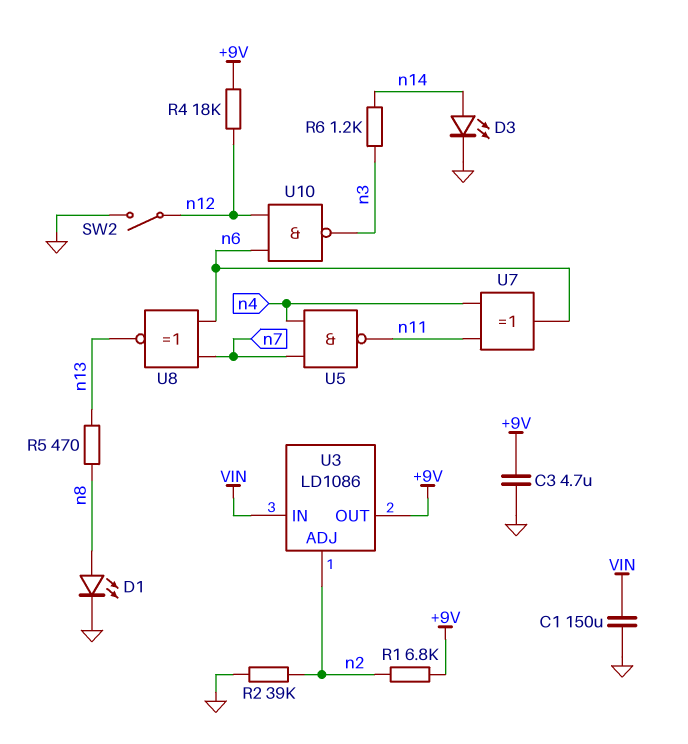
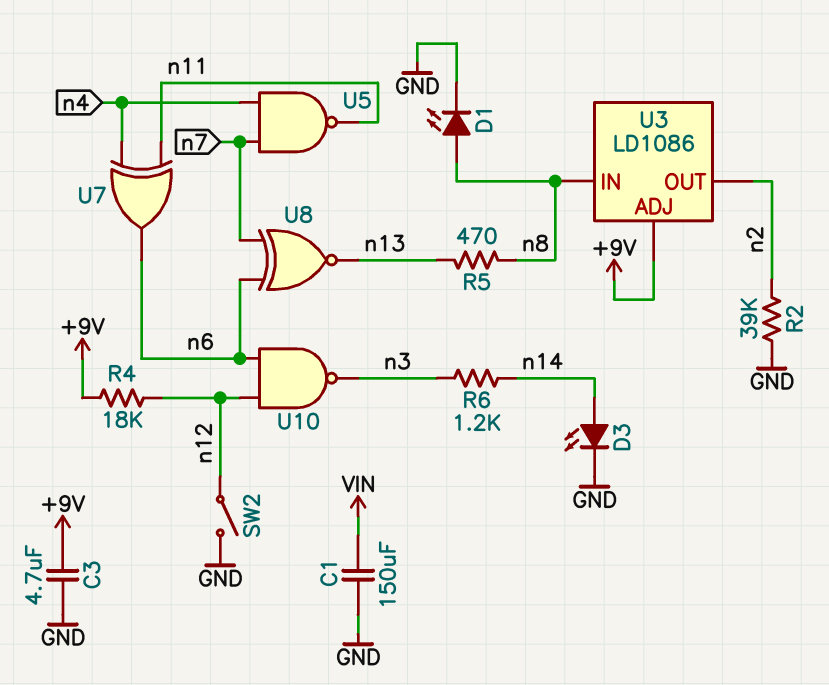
R1: 6.8k (+9V, n2) -> none
U3 pin ADJ: n2 -> +9V
U3 pin IN: VIN -> n8
U3 pin OUT: +9V -> n2

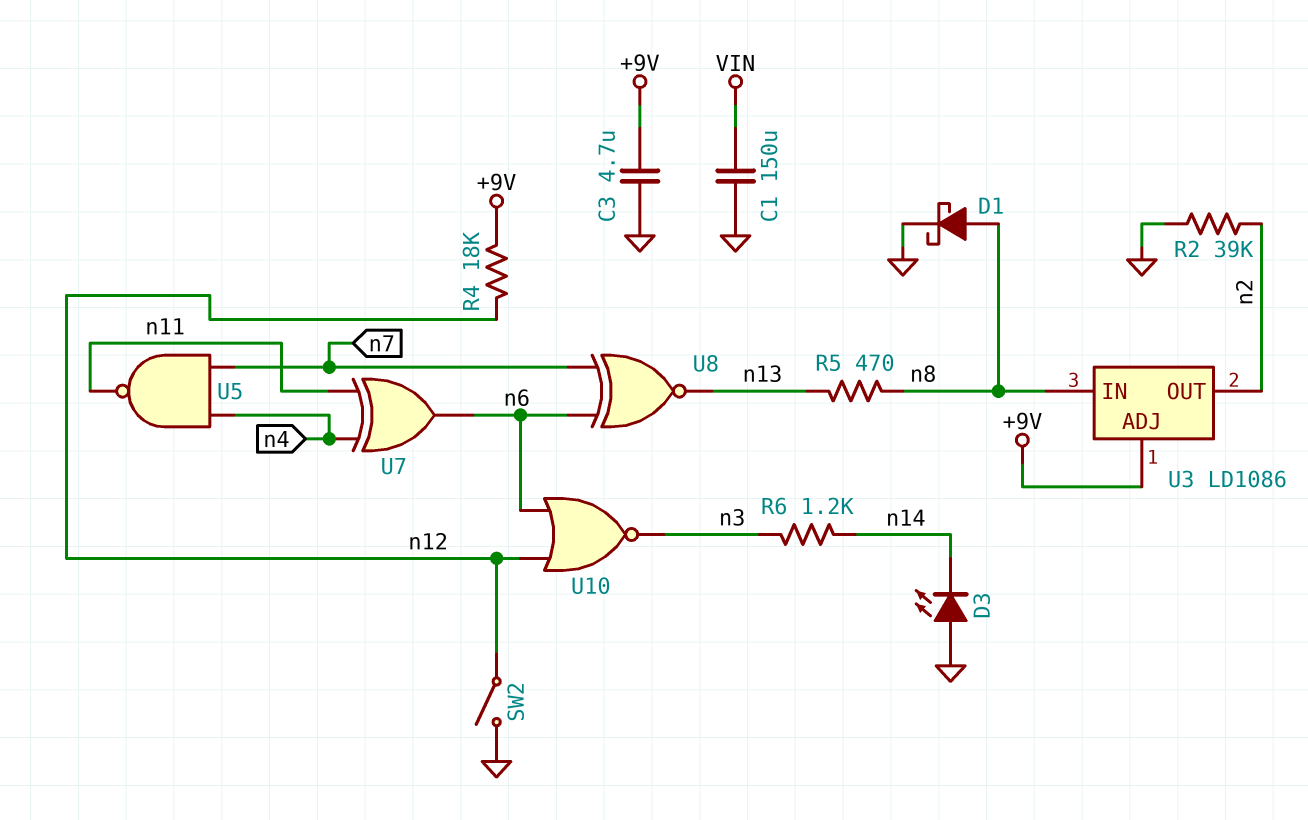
D1: LED (A n8, K GND) -> schottky (A n8, K GND)
D3: LED (A n14, K GND) -> LED (A GND, K n14)
U10: NAND (in n6, in n12, out n3) -> NOR (in n6, in n12, out n3)

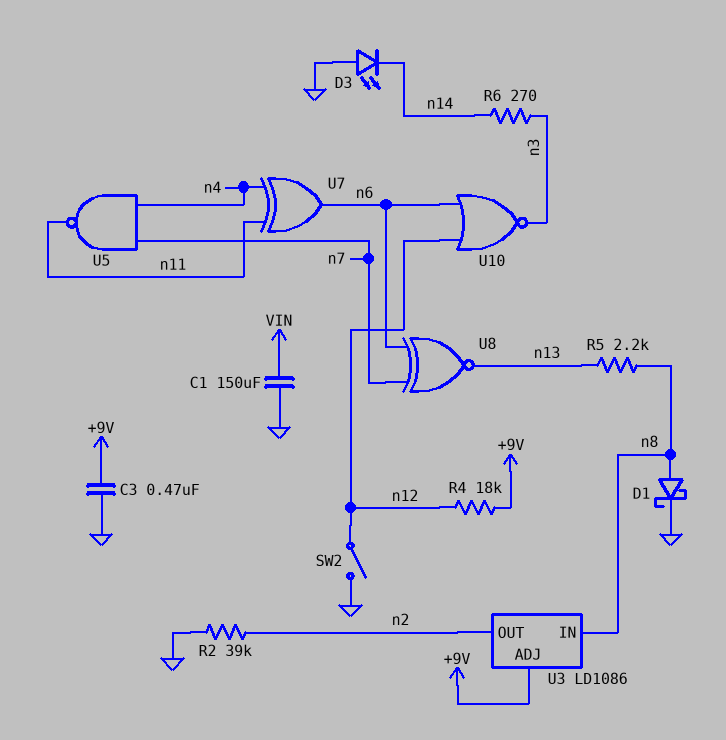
C3: 4.7uF (+9V, GND) -> 470nF (+9V, GND)
R5: 470 (n8, n13) -> 2.2k (n8, n13)
R6: 1.2k (n3, n14) -> 270 (n3, n14)

